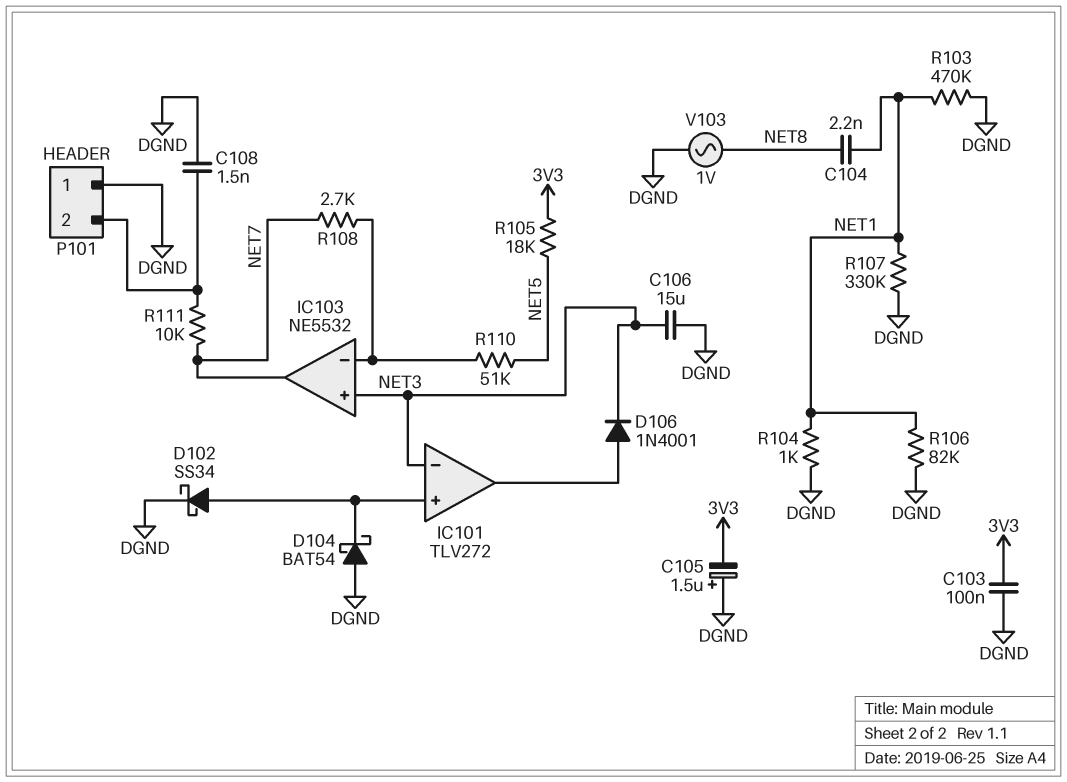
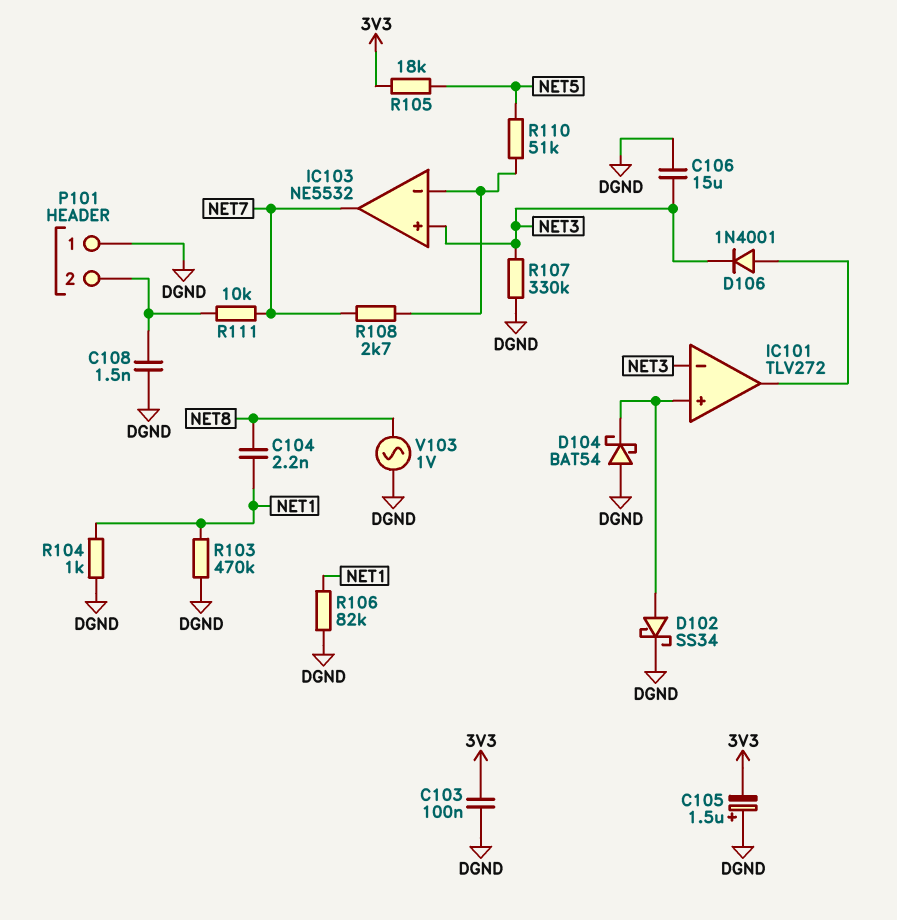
R107: 330k (DGND, NET1) -> 330k (DGND, NET3)

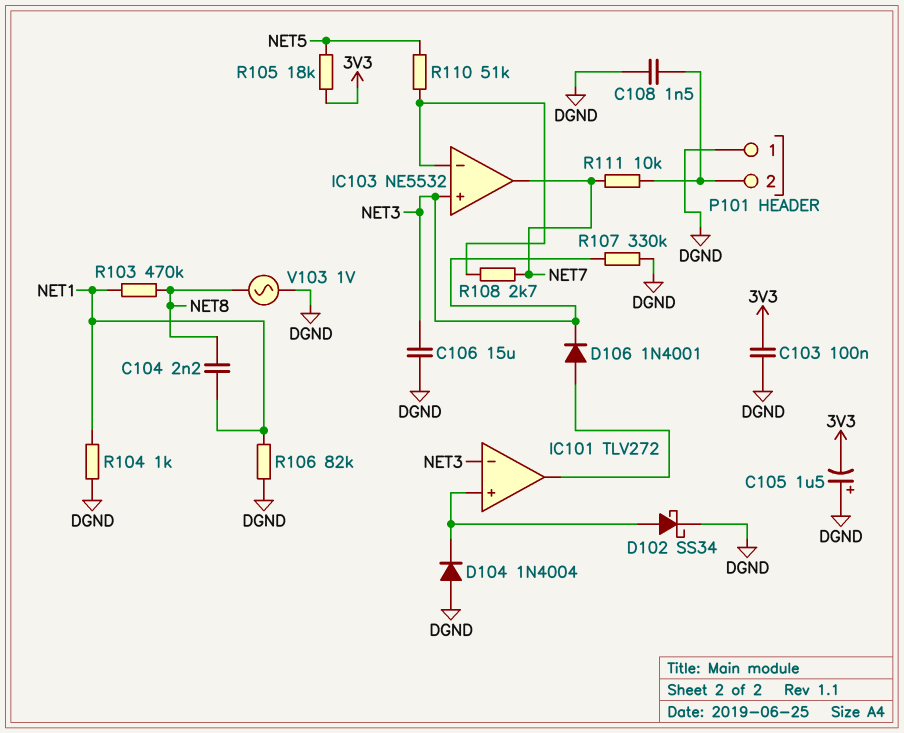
D104: schottky BAT54 (A DGND, K IC101/in+) -> diode 1N4004 (A DGND, K IC101/in+)
R103: 470k (DGND, NET1) -> 470k (NET1, NET8)

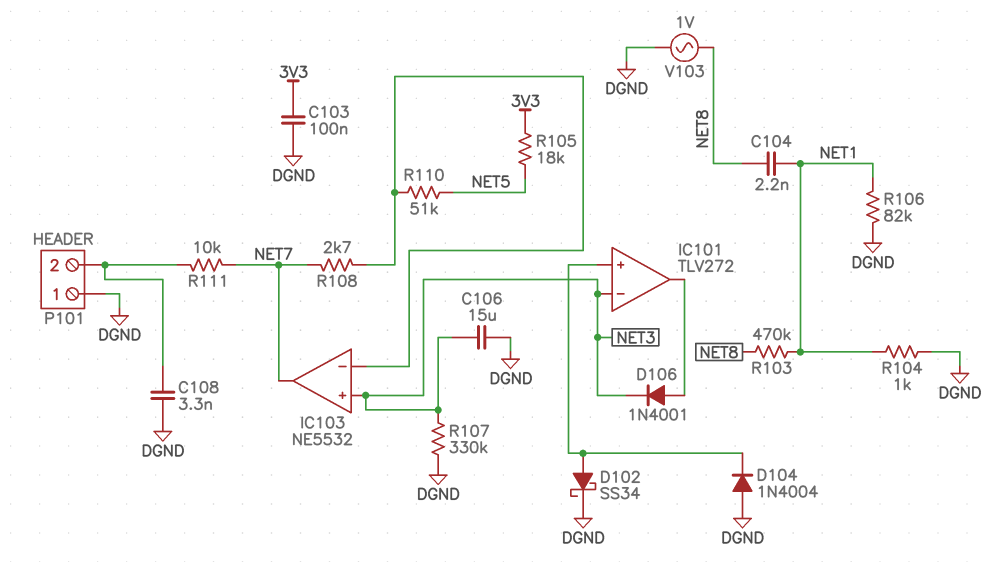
C105: 1.5uF (plus DGND, minus 3V3) -> none
C108: 1.5nF (DGND, P101/2) -> 3.3nF (DGND, P101/2)

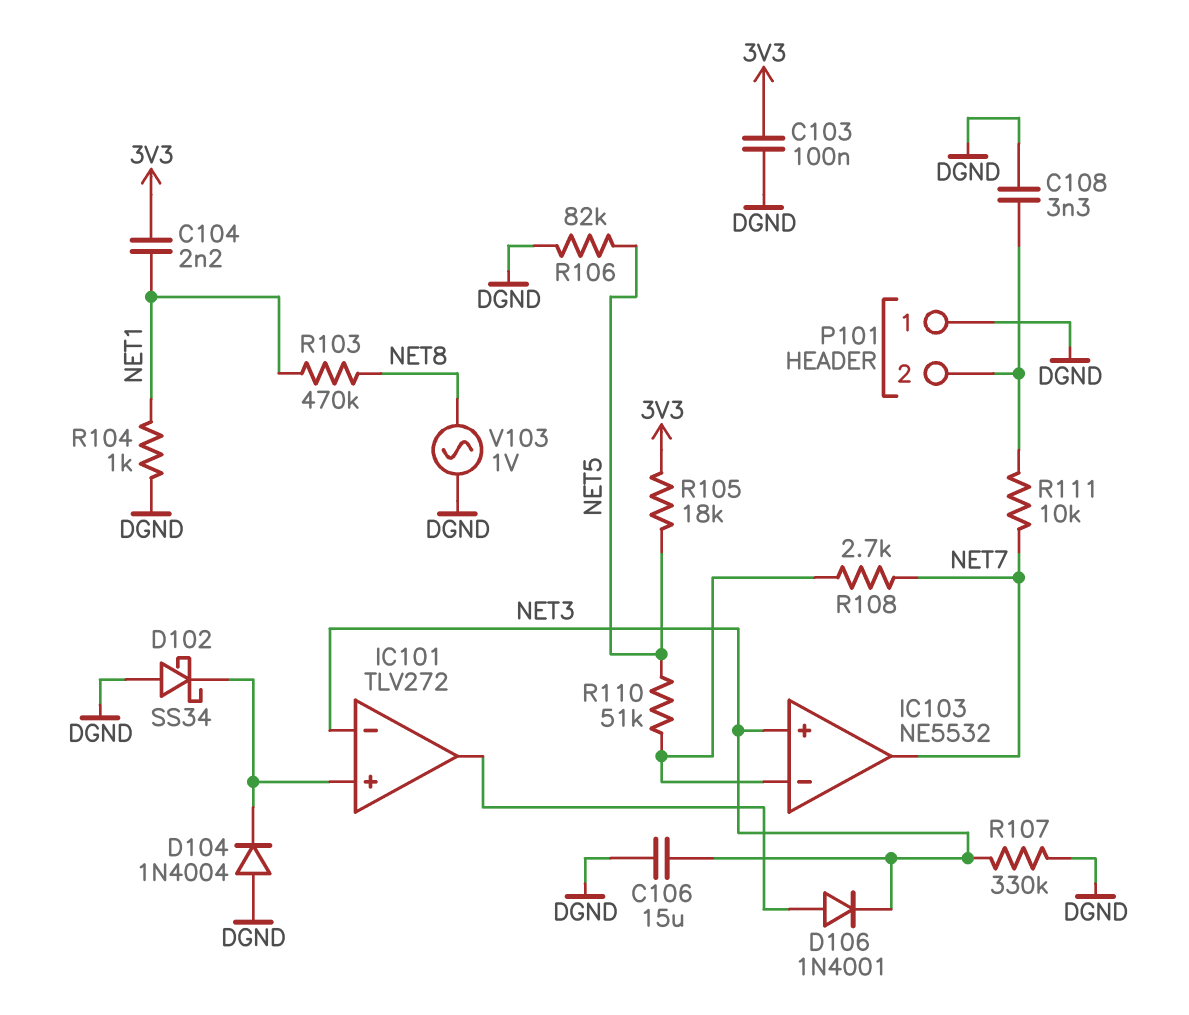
C104: 2.2nF (NET1, NET8) -> 2.2nF (3V3, NET1)
D102: schottky SS34 (A IC101/in+, K DGND) -> schottky SS34 (A DGND, K IC101/in+)
R106: 82k (DGND, NET1) -> 82k (DGND, NET5)

